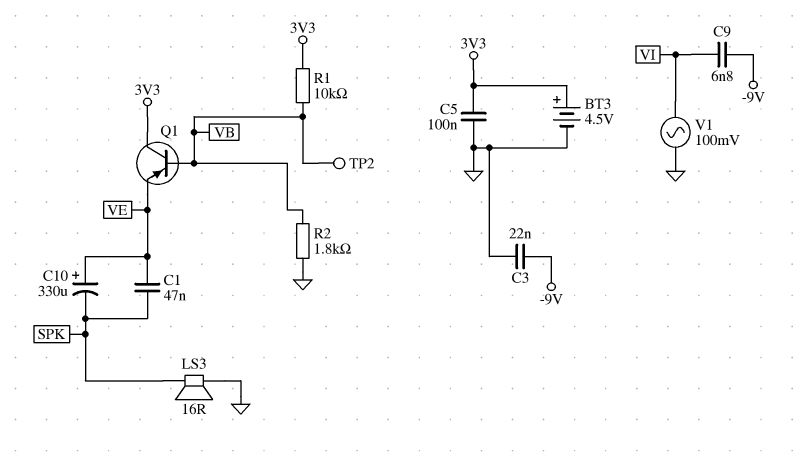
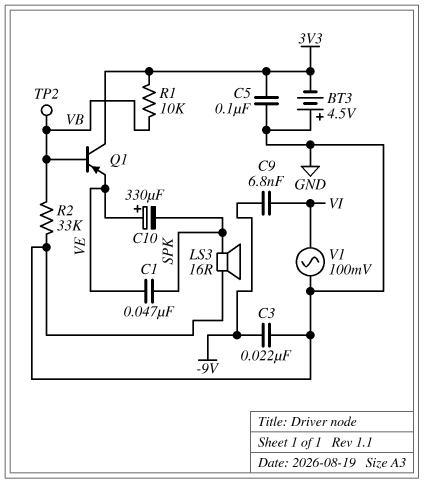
BT3: 4.5V (plus 3V3, minus GND) -> 4.5V (plus GND, minus 3V3)
R2: 1.8k (GND, VB) -> 33k (GND, VB)

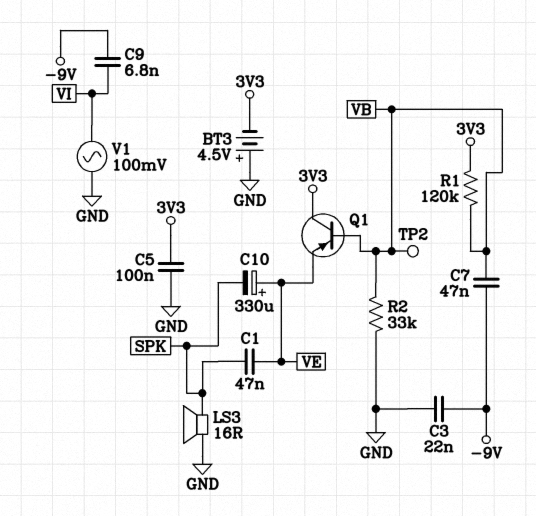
C7: none -> 47nF (-9V, VB)
R1: 10k (3V3, VB) -> 120k (3V3, VB)

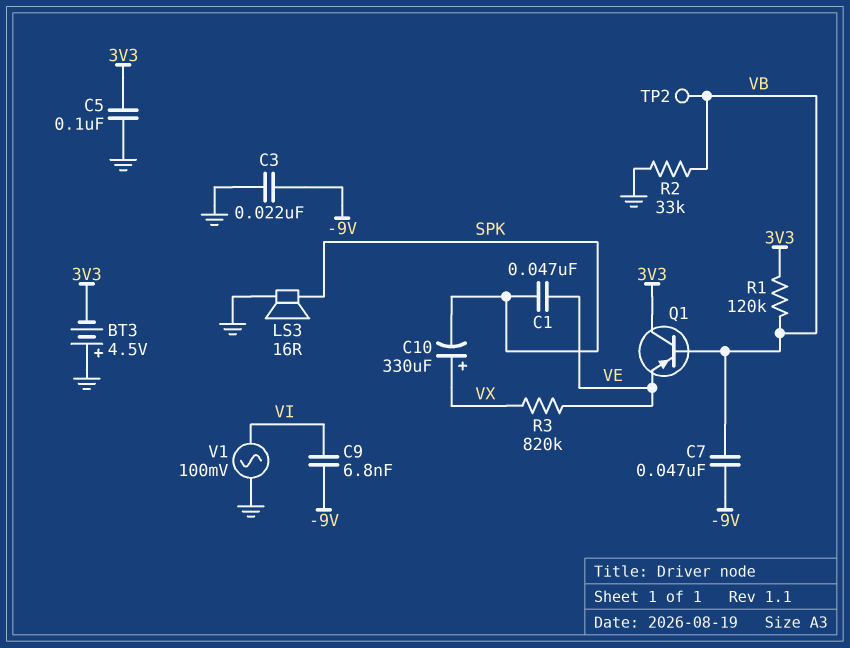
C10: 330uF (plus VE, minus SPK) -> 330uF (plus VX, minus SPK)
R3: none -> 820k (VE, VX)

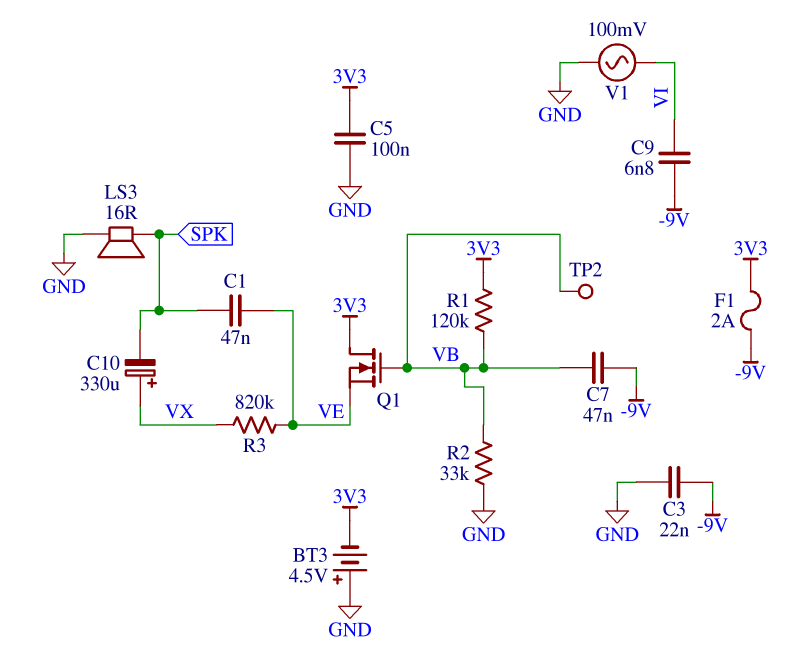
F1: none -> 2A (-9V, 3V3)
Q1: PNP (B VB, C 3V3, E VE) -> NMOS (G VB, D 3V3, S VE)

